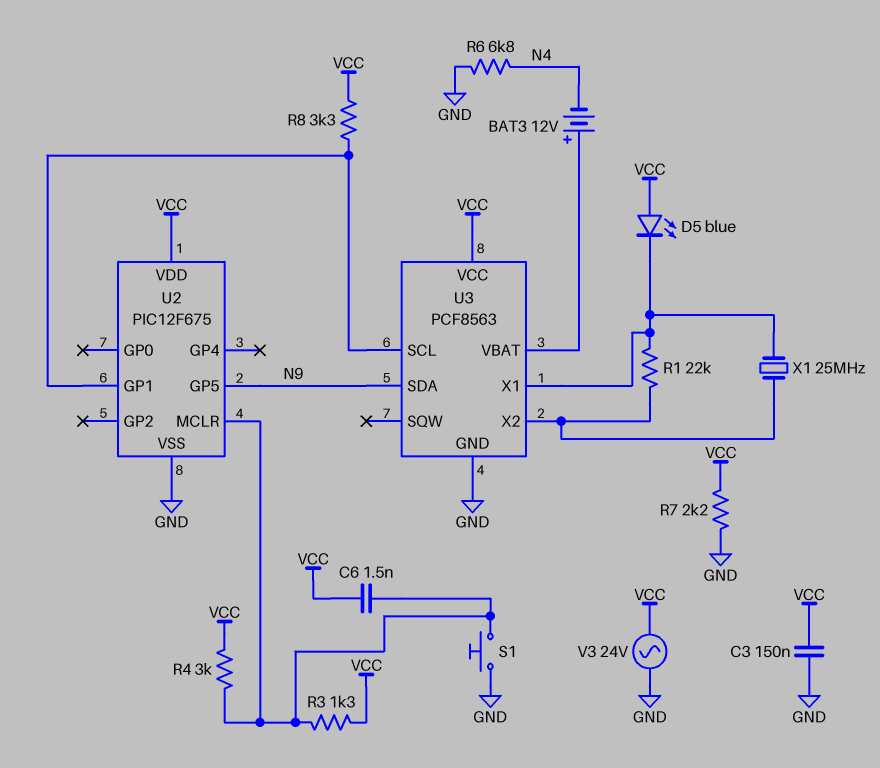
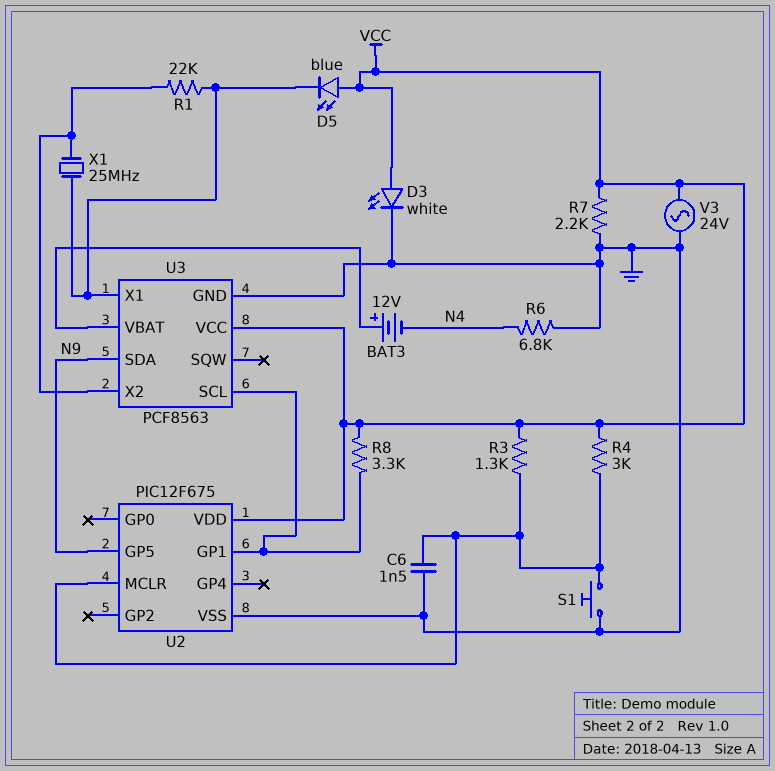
C3: 150nF (GND, VCC) -> none
C6: 1.5nF (U2/MCLR, VCC) -> 1.5nF (GND, U2/MCLR)
D3: none -> LED white (A VCC, K GND)

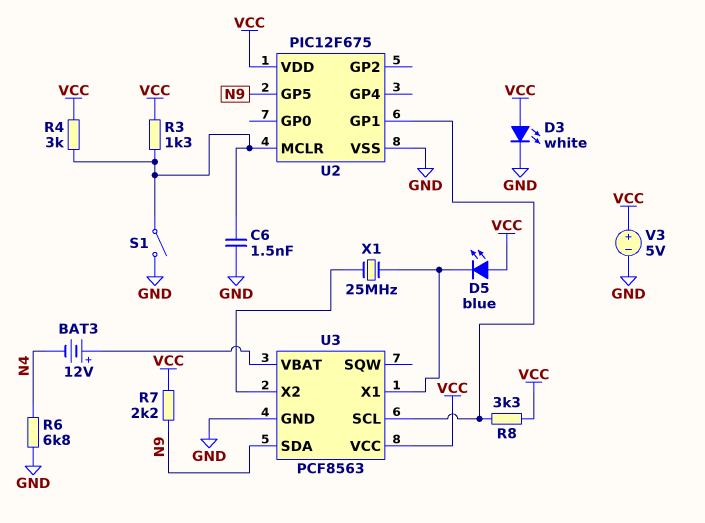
R1: 22k (U3/X1, U3/X2) -> none
R7: 2.2k (GND, VCC) -> 2.2k (N9, VCC)
S1: button (GND, U2/MCLR) -> switch (GND, U2/MCLR)
V3: AC 24V (GND, VCC) -> 5V (plus VCC, minus GND)

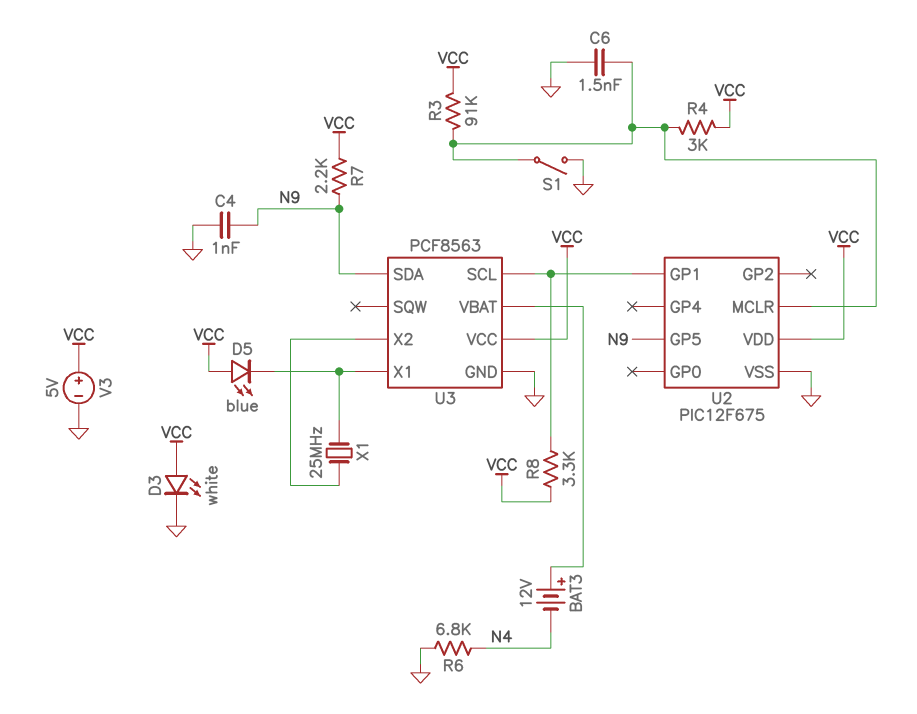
C4: none -> 1nF (GND, N9)
R3: 1.3k (U2/MCLR, VCC) -> 91k (U2/MCLR, VCC)

